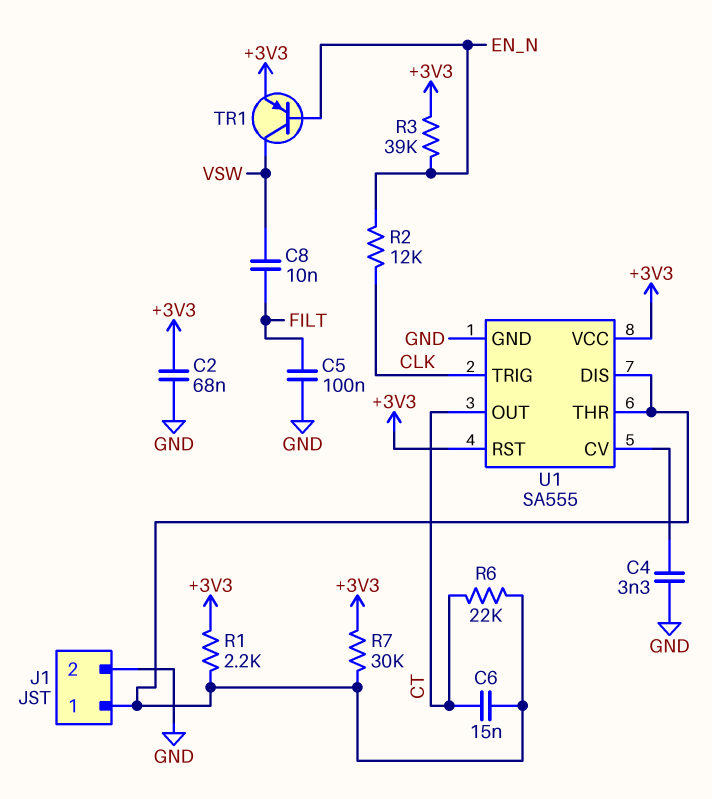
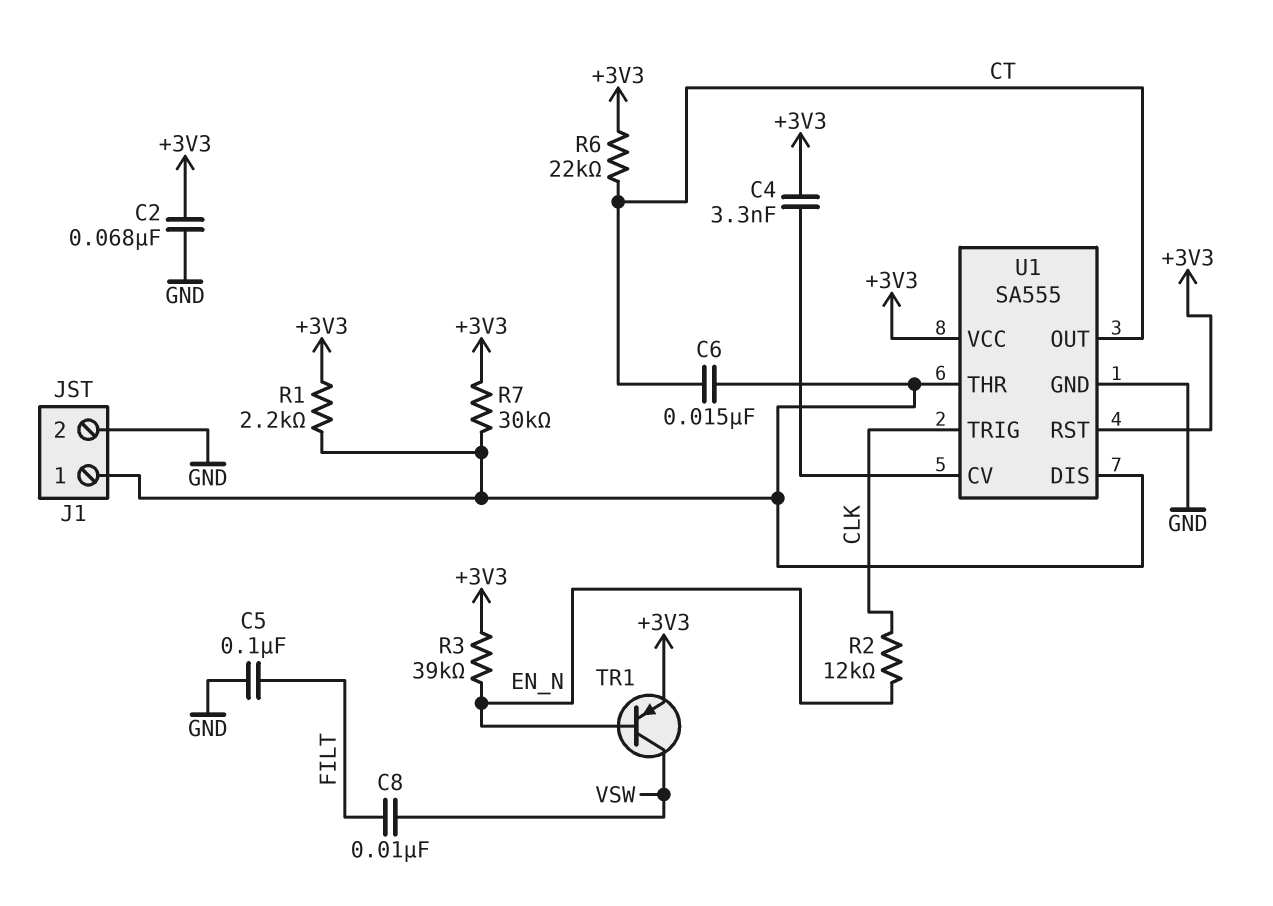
C4: 3.3nF (GND, U1/CV) -> 3.3nF (+3V3, U1/CV)
R6: 22k (CT, J1/1) -> 22k (+3V3, CT)

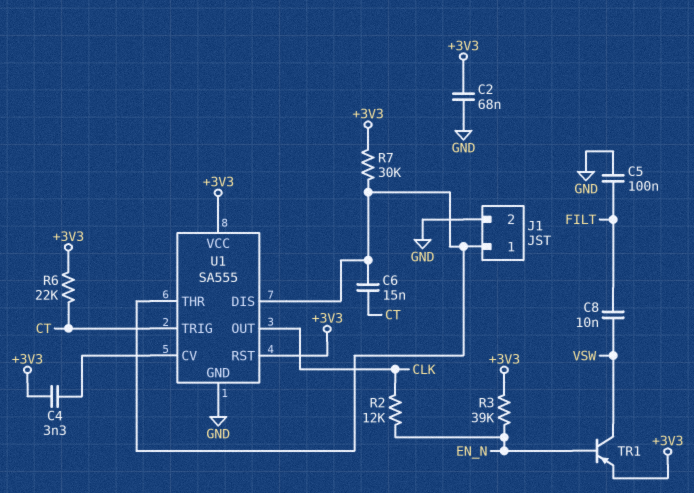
R1: 2.2k (+3V3, J1/1) -> none
U1 pin OUT: CT -> CLK
U1 pin TRIG: CLK -> CT

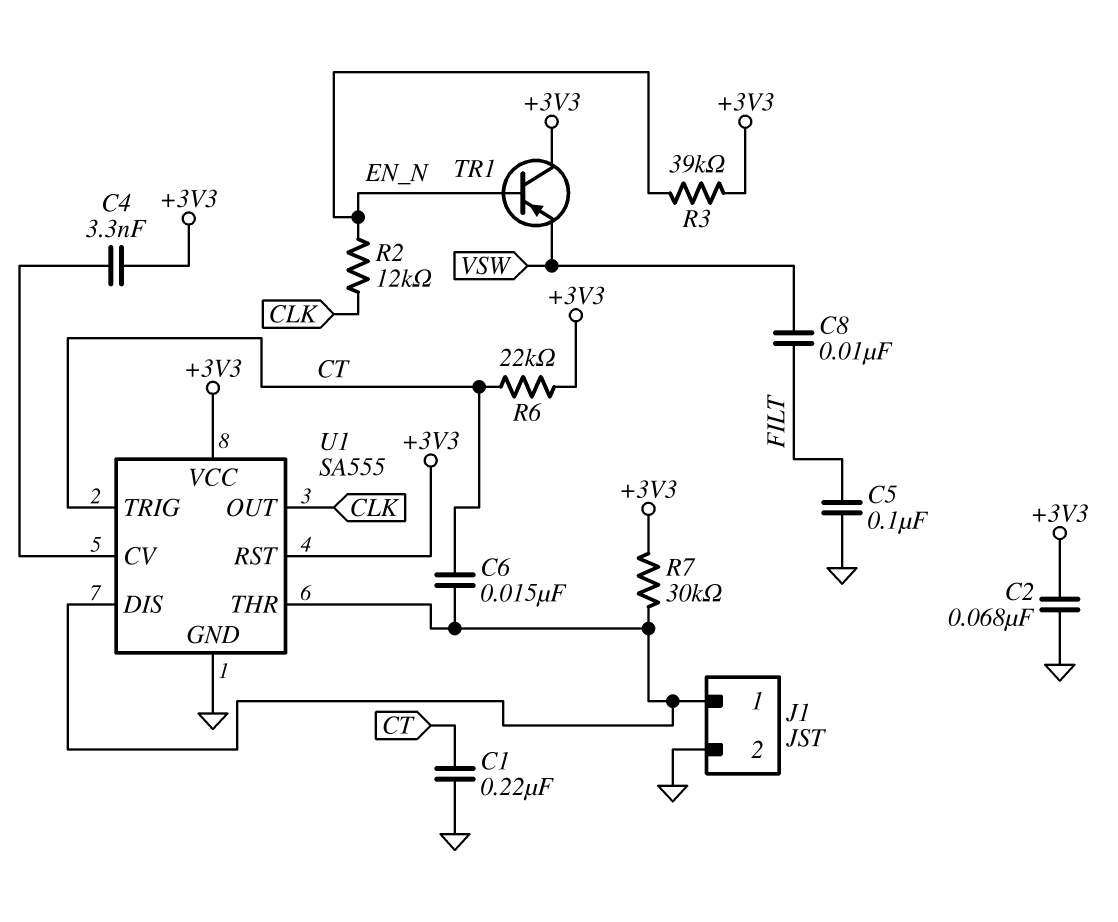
C1: none -> 220nF (CT, GND)
TR1: PNP (B EN_N, C VSW, E +3V3) -> PNP (B EN_N, C +3V3, E VSW)

